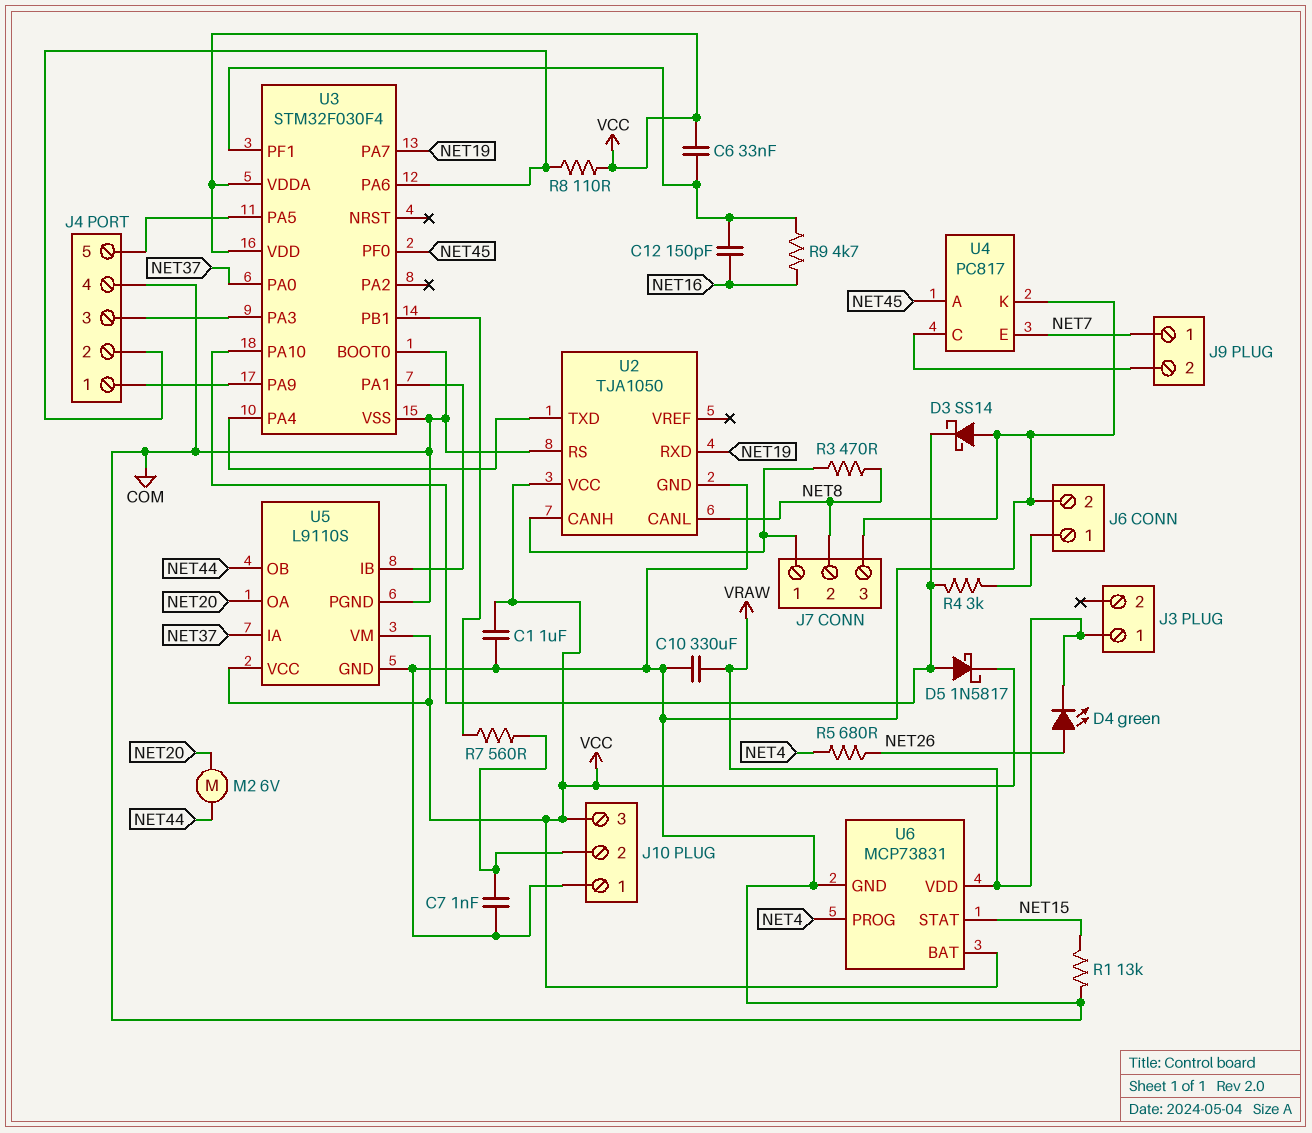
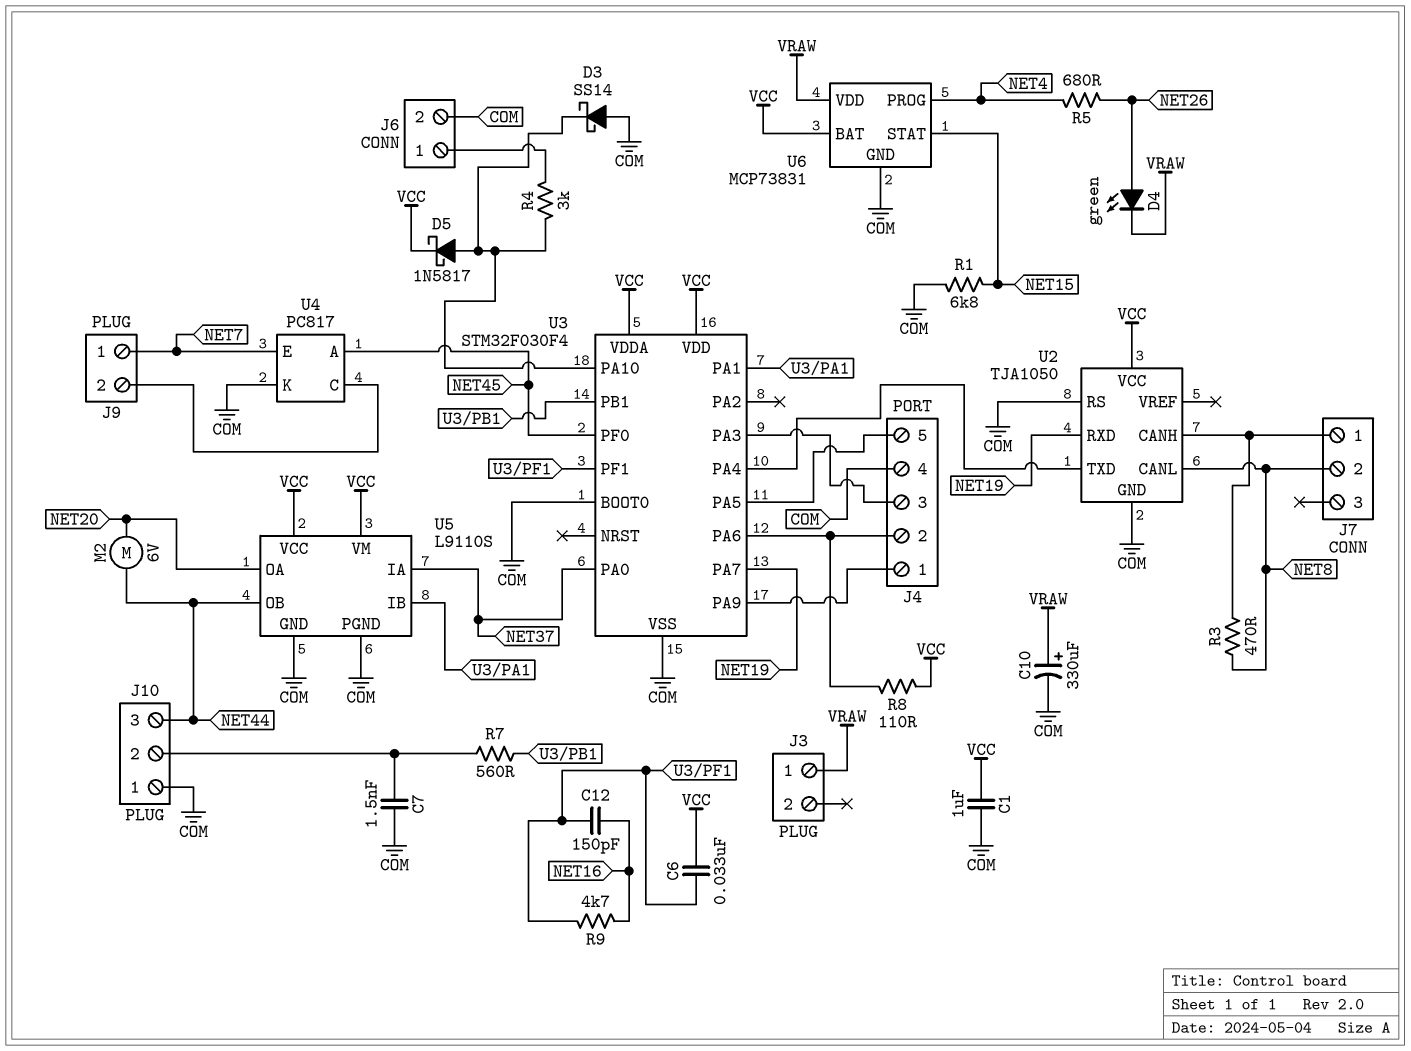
C7: 1nF (COM, J10/2) -> 1.5nF (COM, J10/2)
C10: 330uF (COM, VRAW) -> 330uF (plus VRAW, minus COM)
J7 pin 3: COM -> none
J10 pin 3: VCC -> NET44
R1: 13k (COM, NET15) -> 6.8k (COM, NET15)

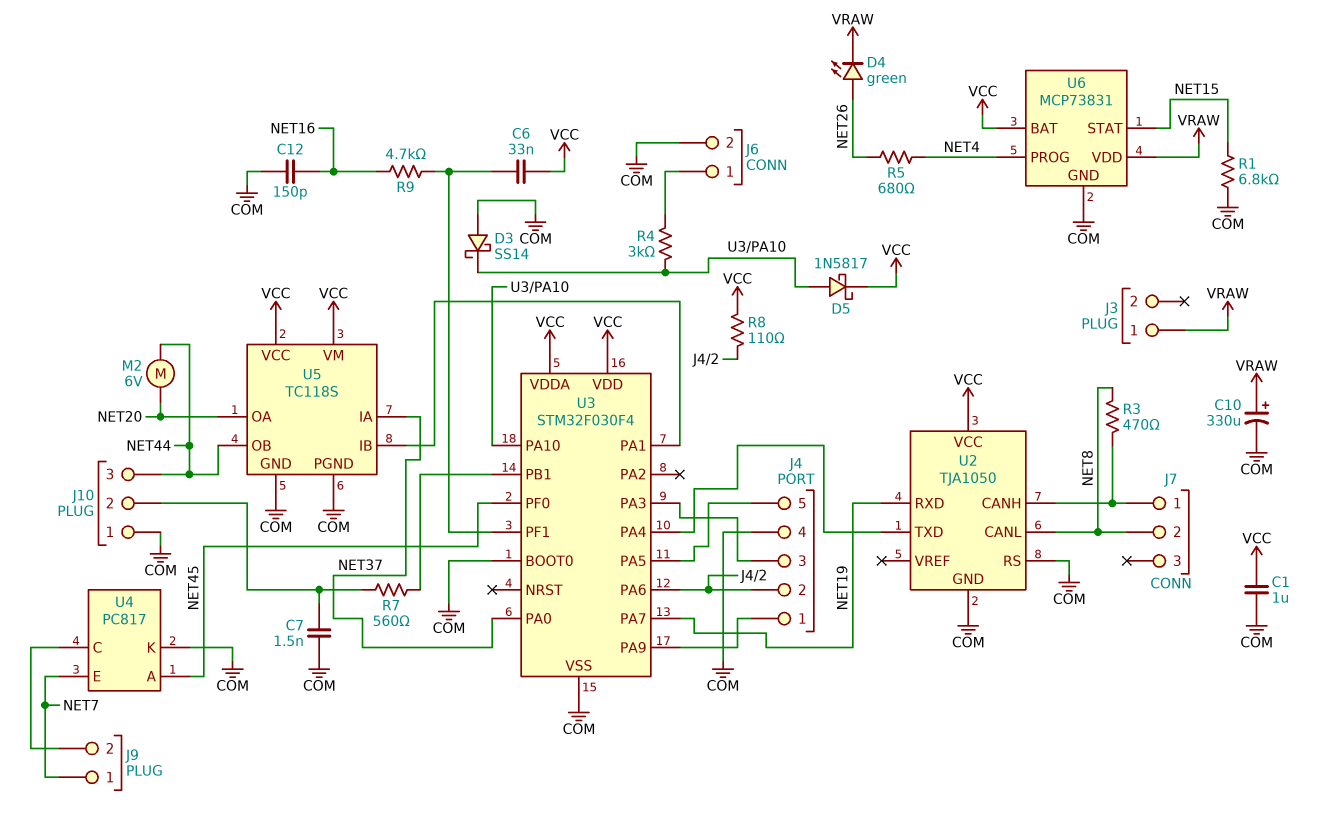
C12: 150pF (NET16, U3/PF1) -> 150pF (COM, NET16)
U5: L9110S -> TC118S

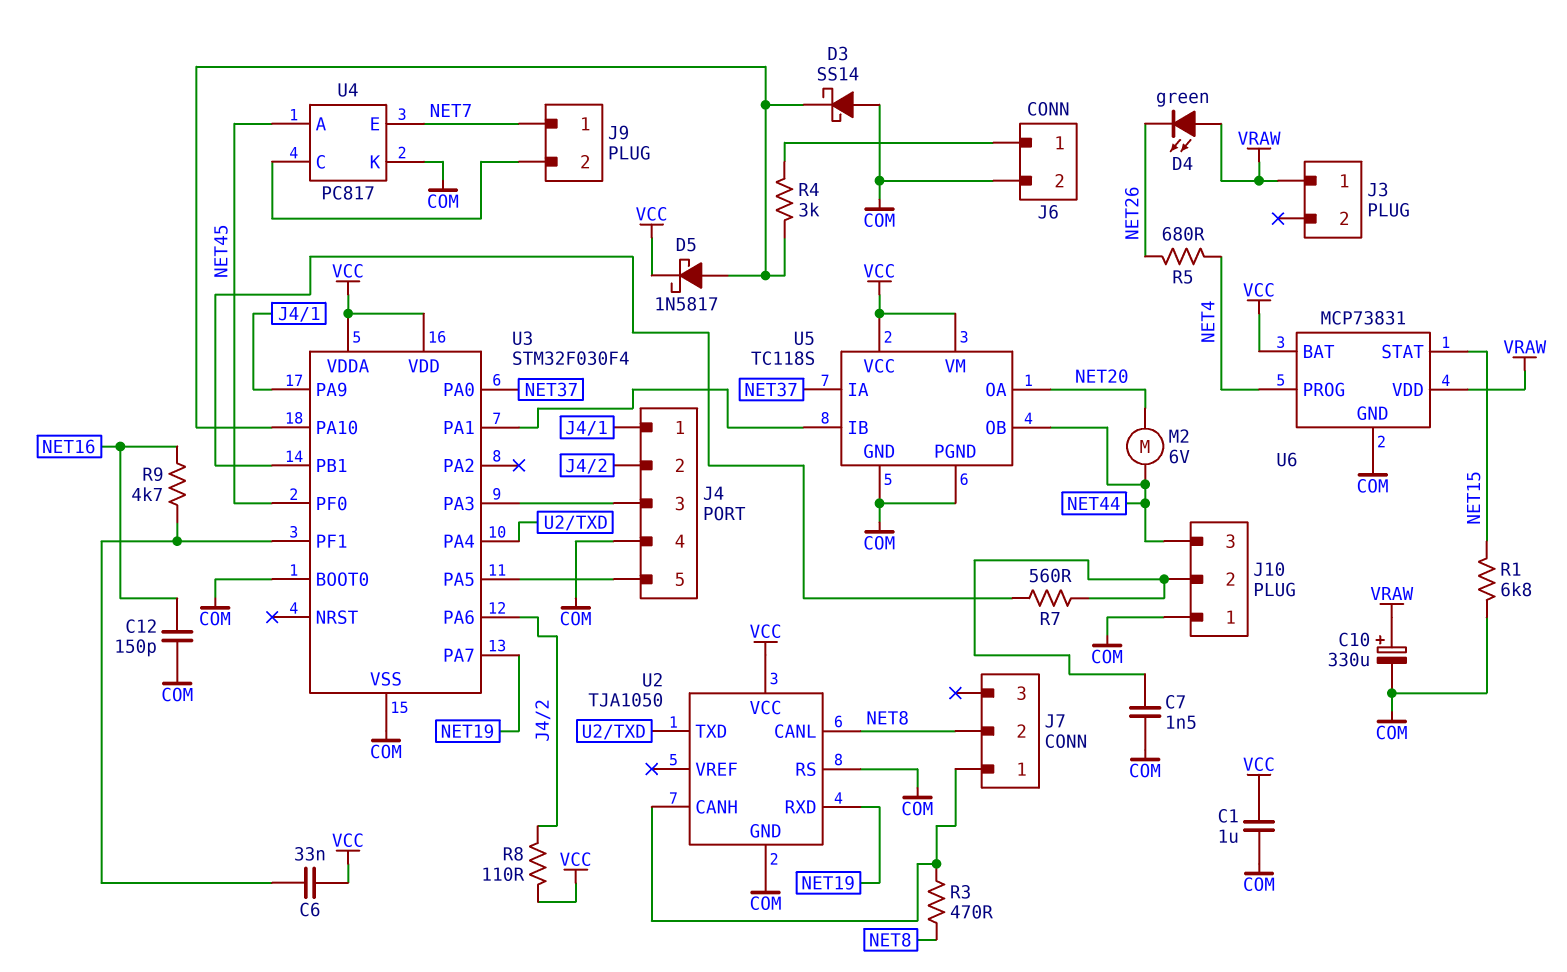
D4: LED green (A NET26, K VRAW) -> LED green (A VRAW, K NET26)

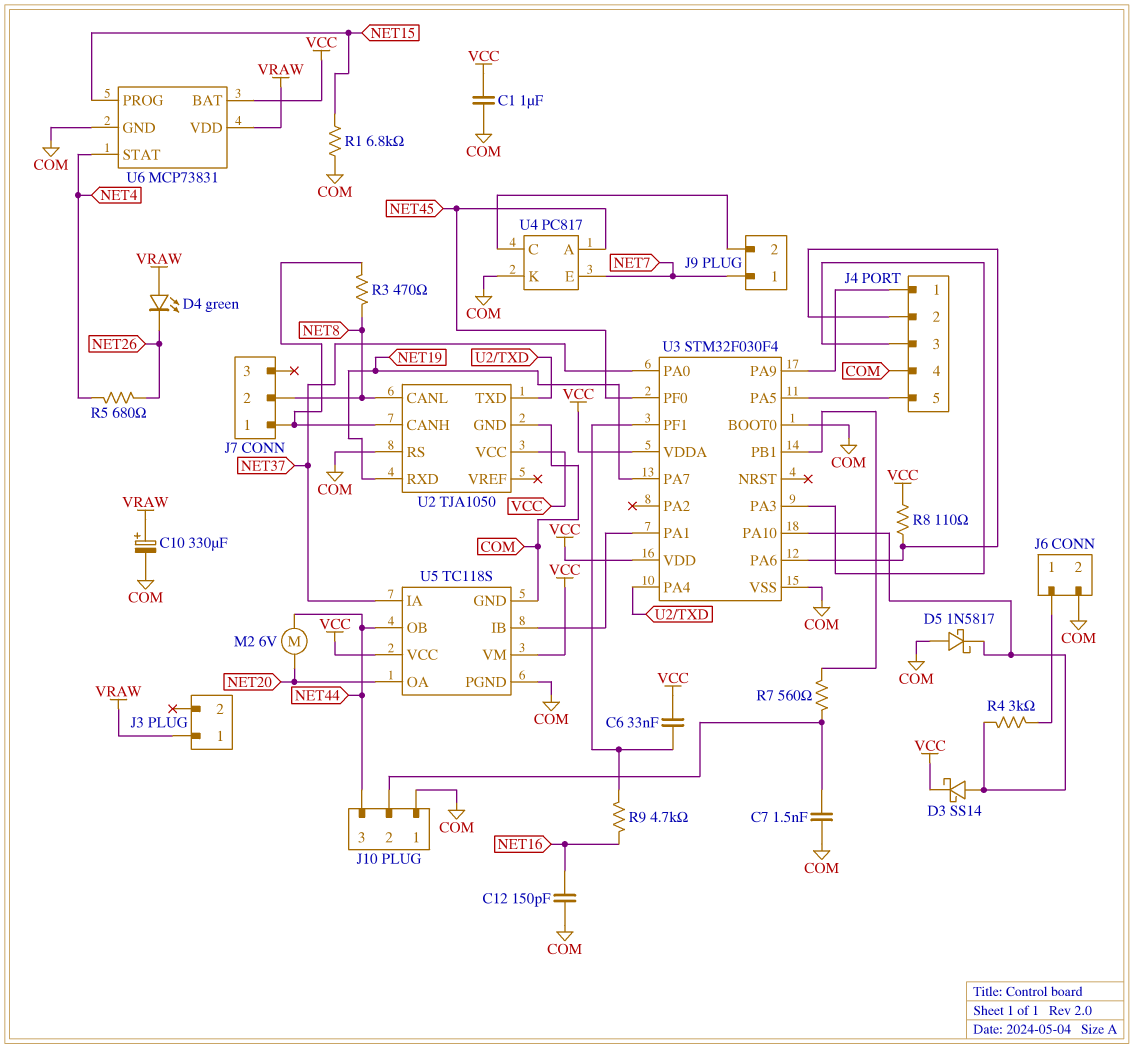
D3: schottky SS14 (A COM, K U3/PA10) -> schottky SS14 (A U3/PA10, K VCC)
D5: schottky 1N5817 (A U3/PA10, K VCC) -> schottky 1N5817 (A COM, K U3/PA10)
U6 pin PROG: NET4 -> NET15
U6 pin STAT: NET15 -> NET4

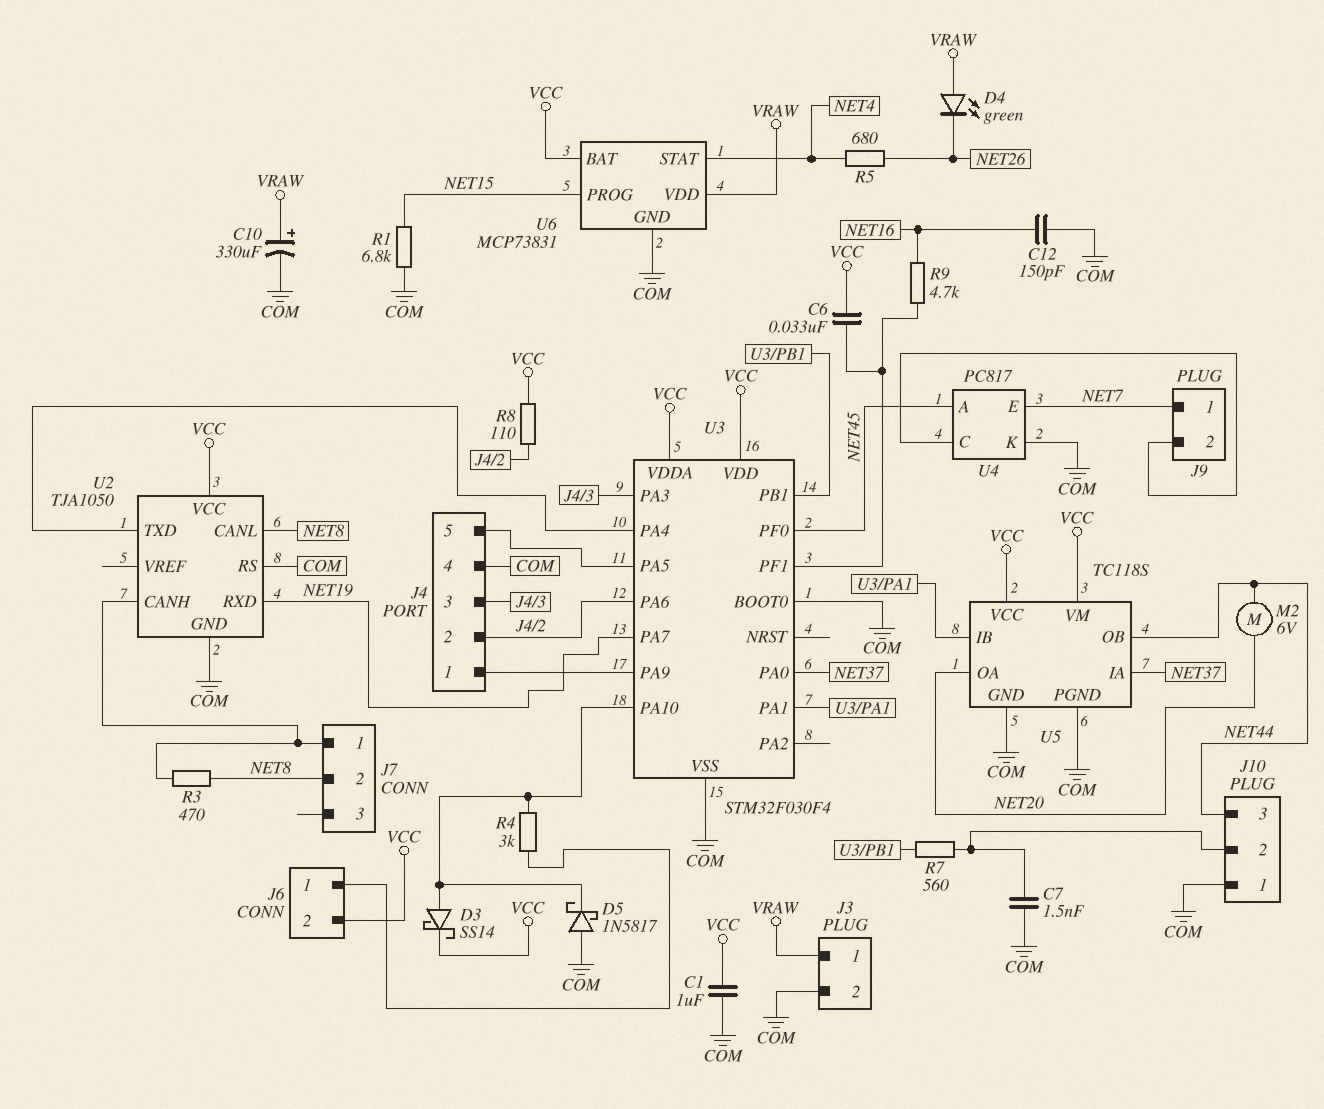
J3 pin 2: none -> COM
J6 pin 2: COM -> VCC

